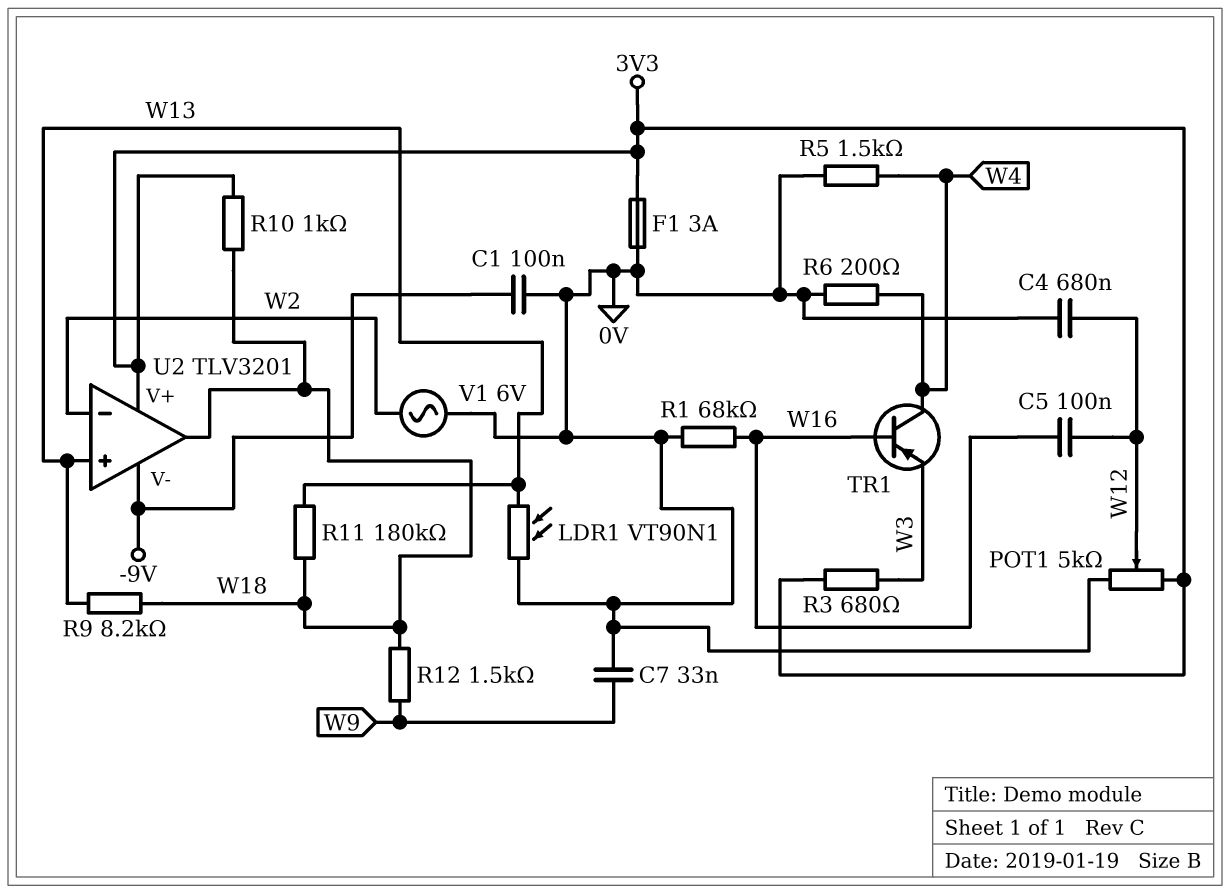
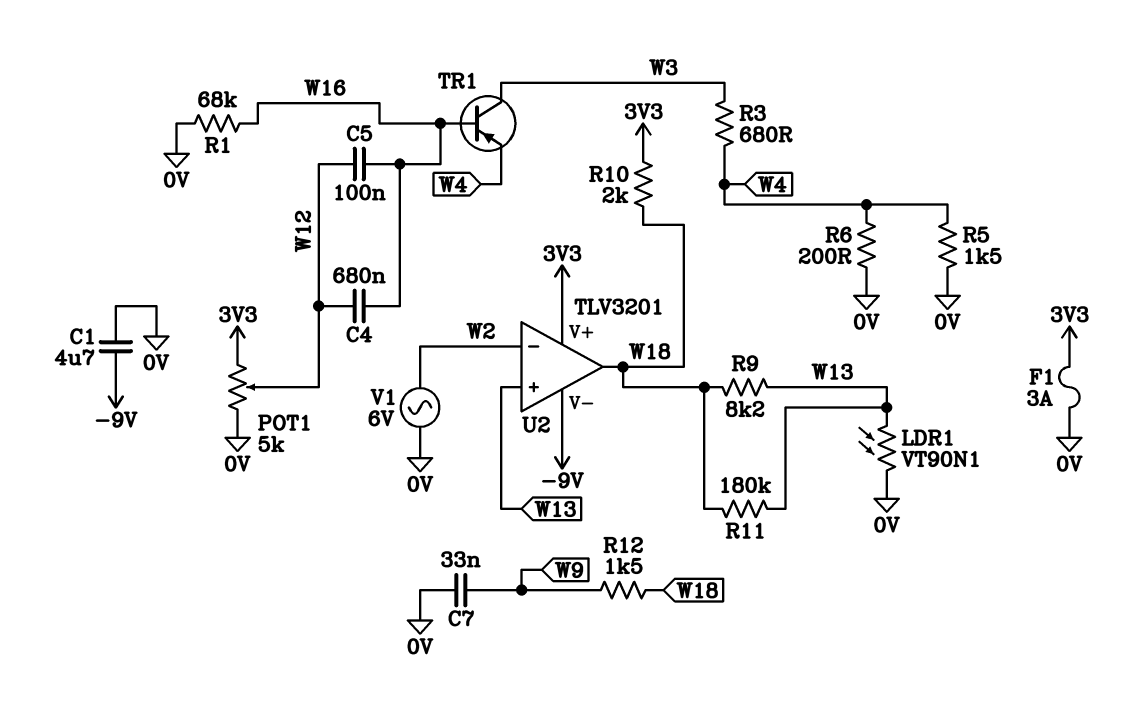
C1: 100nF (-9V, 0V) -> 4.7uF (-9V, 0V)
C4: 680nF (0V, W12) -> 680nF (W12, W16)
R3: 680 (3V3, W3) -> 680 (W3, W4)
R10: 1k (3V3, W18) -> 2k (3V3, W18)
TR1: PNP (B W16, C W4, E W3) -> PNP (B W16, C W3, E W4)

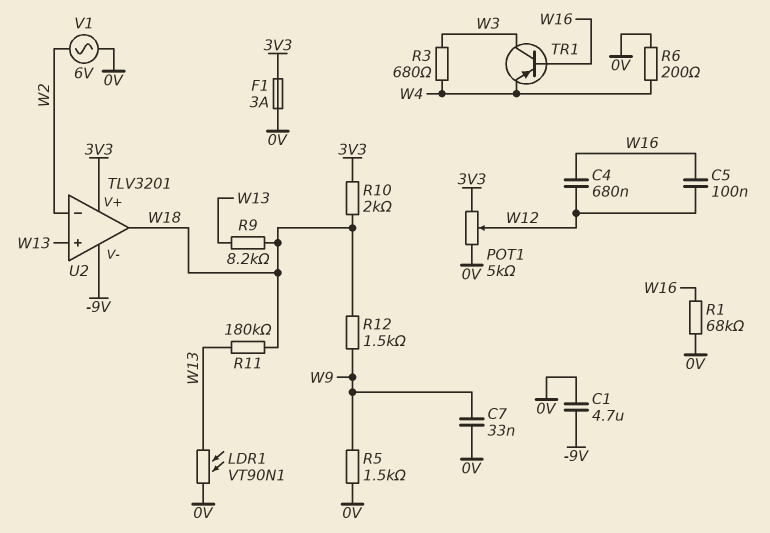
R5: 1.5k (0V, W4) -> 1.5k (0V, W9)

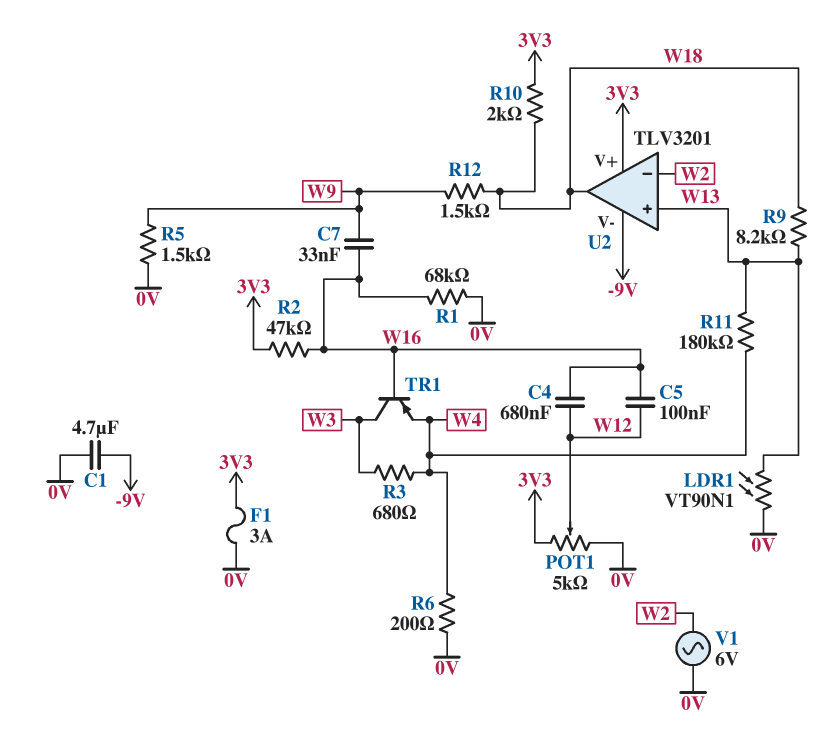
C7: 33nF (0V, W9) -> 33nF (W9, W16)
R2: none -> 47k (3V3, W16)
R11: 180k (W13, W18) -> 180k (W4, W13)

